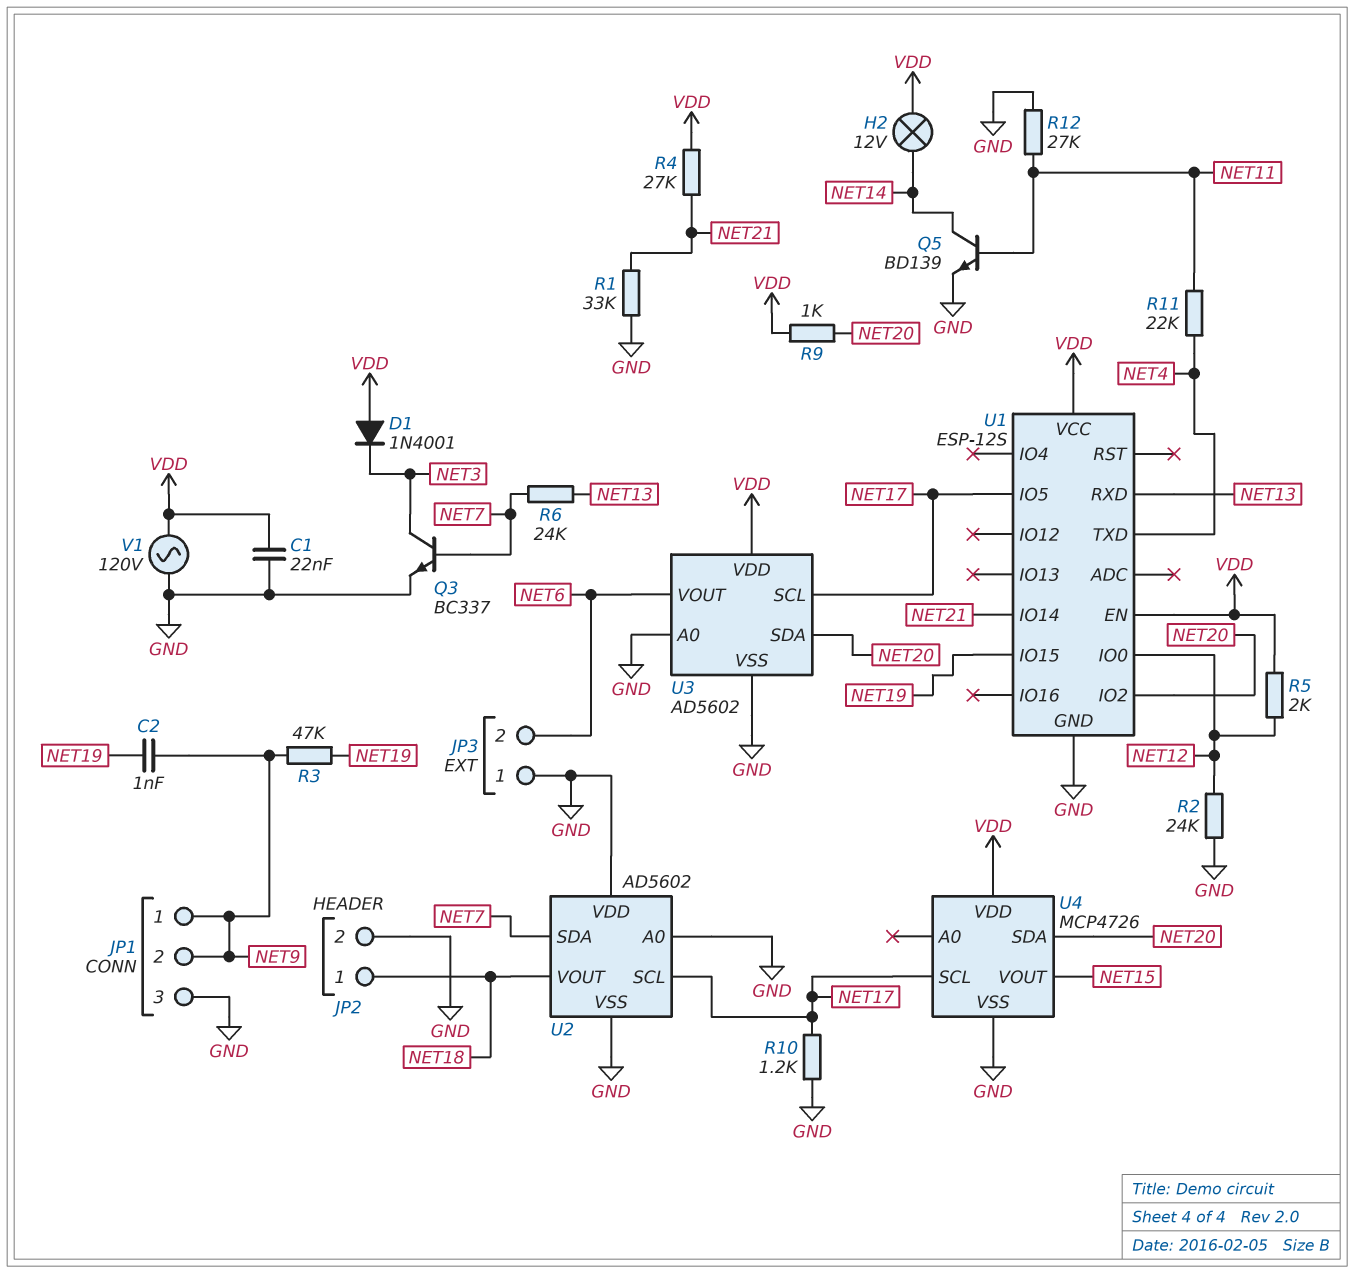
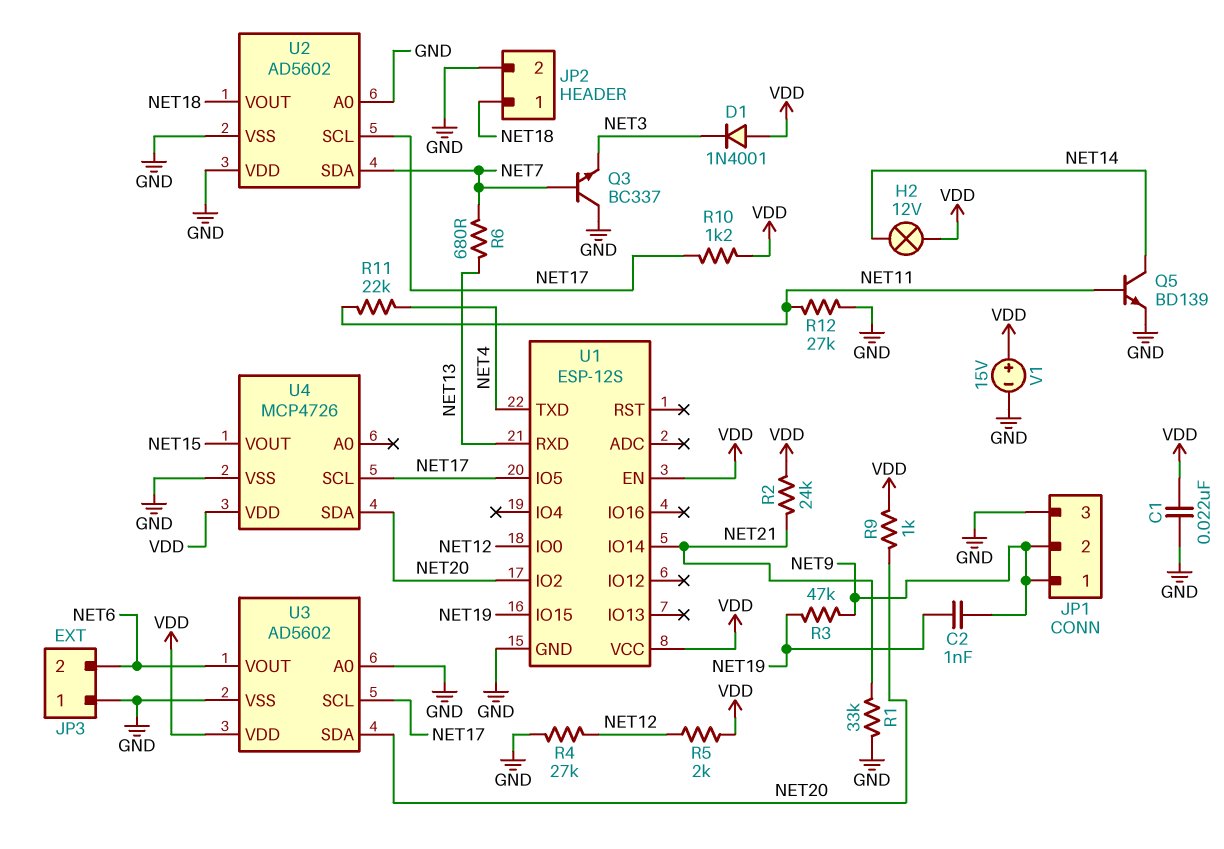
Q3: NPN BC337 (B NET7, C NET3, E GND) -> NPN BC337 (B NET7, C GND, E NET3)
R2: 24k (GND, NET12) -> 24k (NET21, VDD)
R4: 27k (NET21, VDD) -> 27k (GND, NET12)
R6: 24k (NET7, NET13) -> 680 (NET7, NET13)
R10: 1.2k (GND, NET17) -> 1.2k (NET17, VDD)
V1: AC 120V (GND, VDD) -> 15V (plus VDD, minus GND)

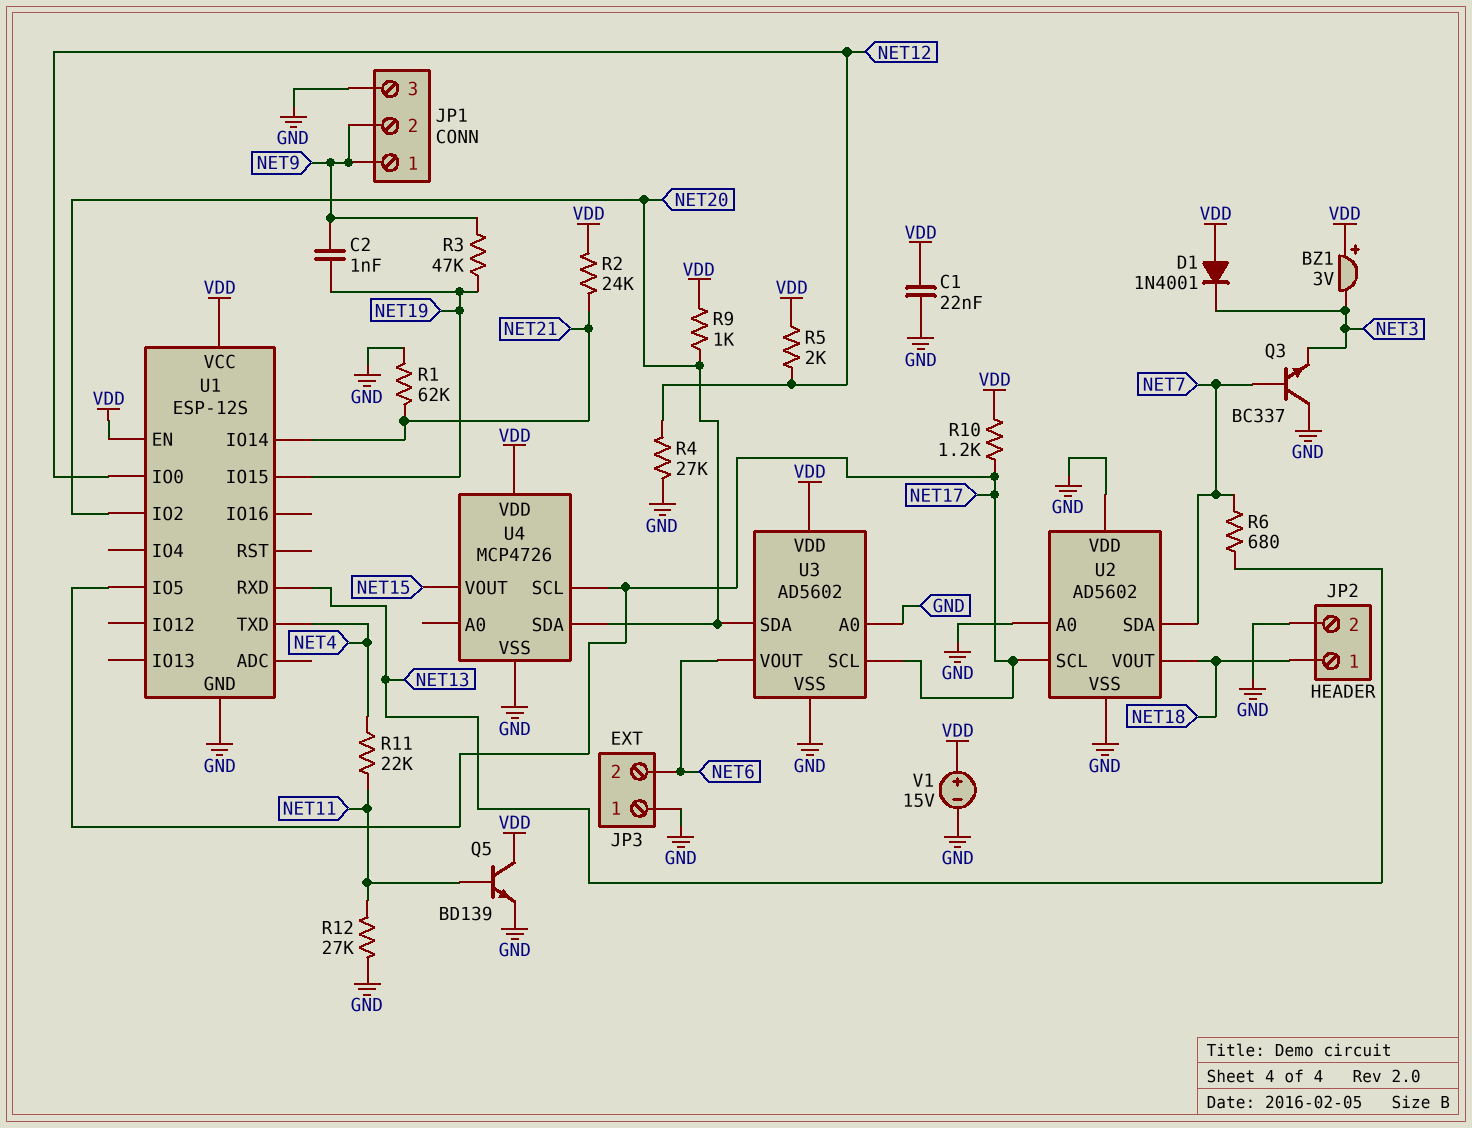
BZ1: none -> buzzer 3V (plus VDD, minus NET3)
H2: lamp 12V (NET14, VDD) -> none
Q5: NPN BD139 (B NET11, C NET14, E GND) -> NPN BD139 (B NET11, C VDD, E GND)
R1: 33k (GND, NET21) -> 62k (GND, NET21)

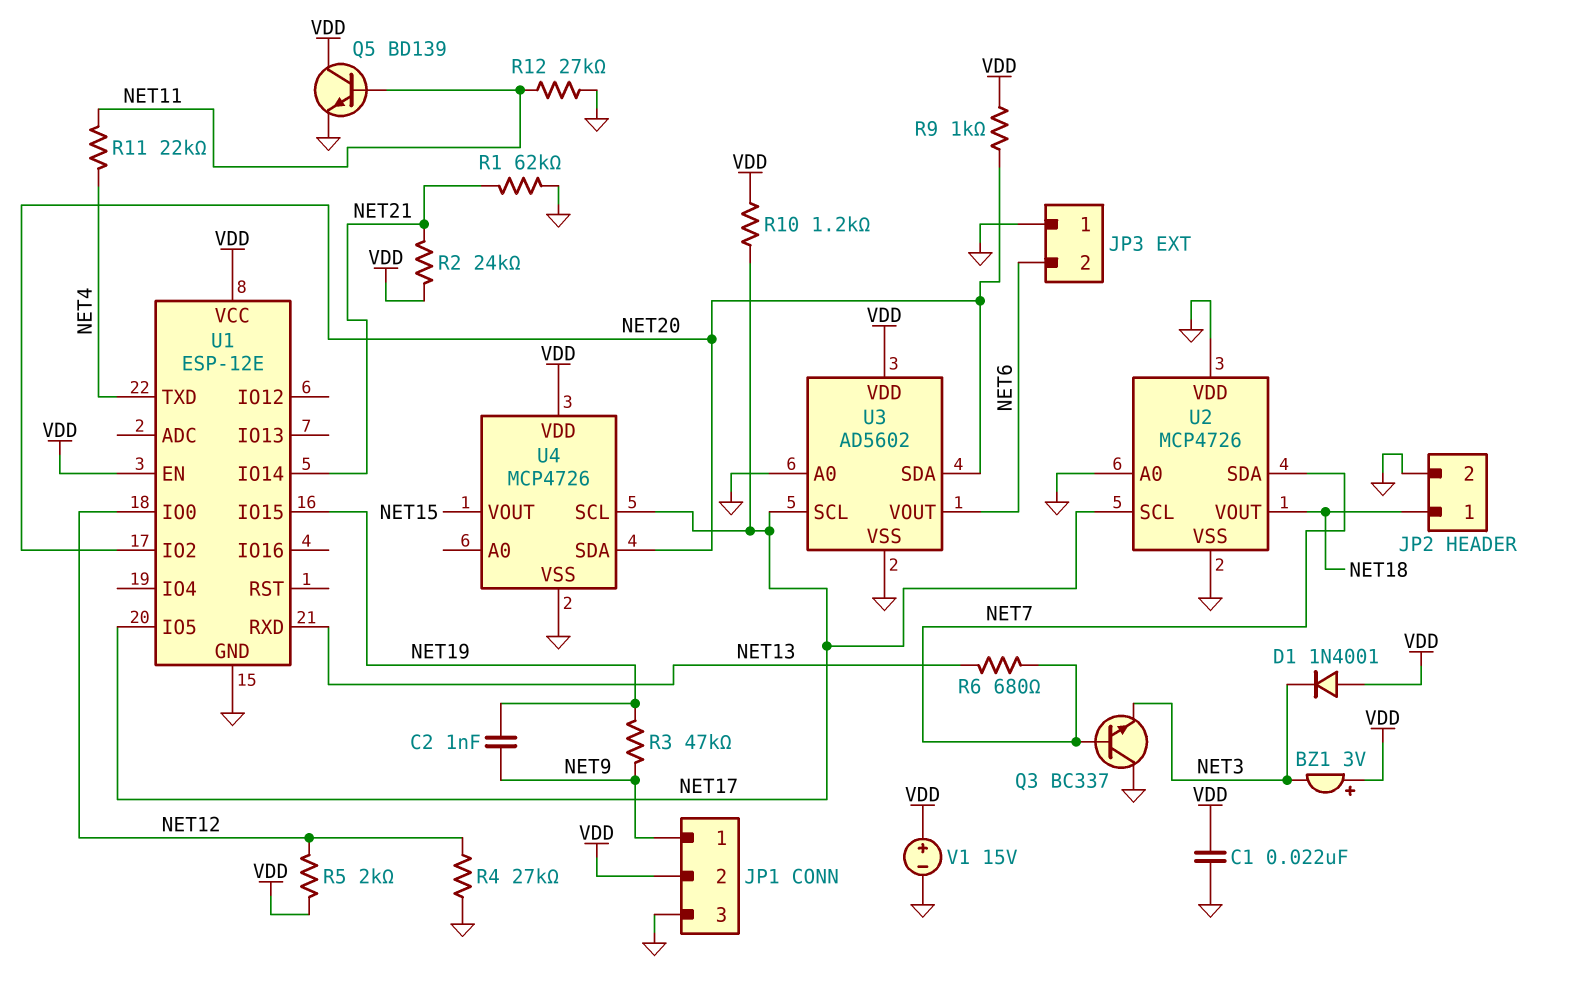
JP1 pin 2: NET9 -> VDD
U1: ESP-12S -> ESP-12E
U2: AD5602 -> MCP4726

